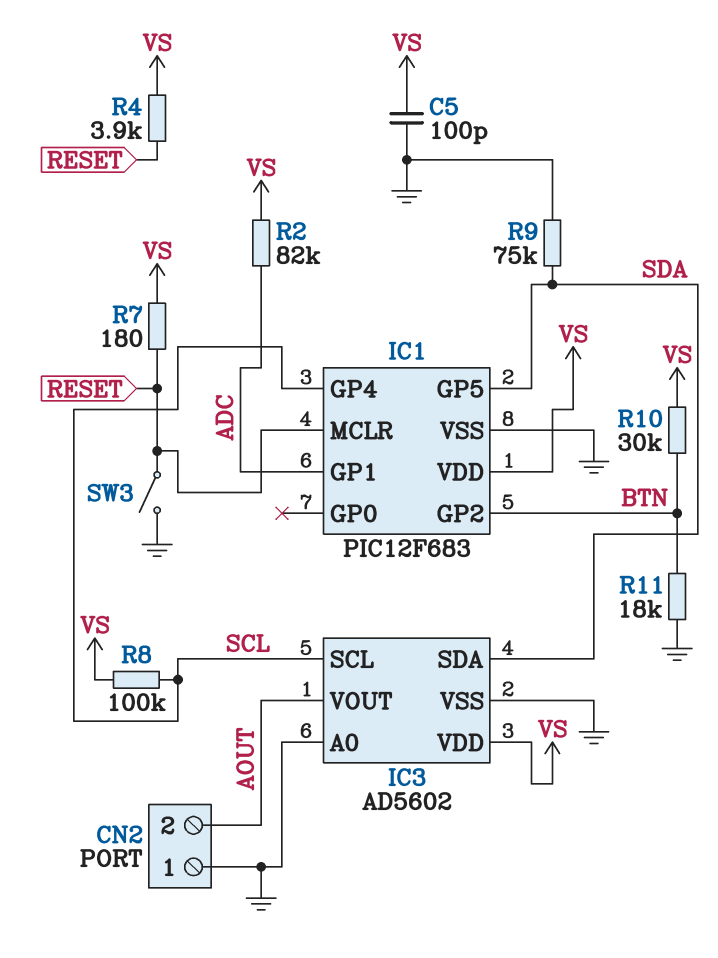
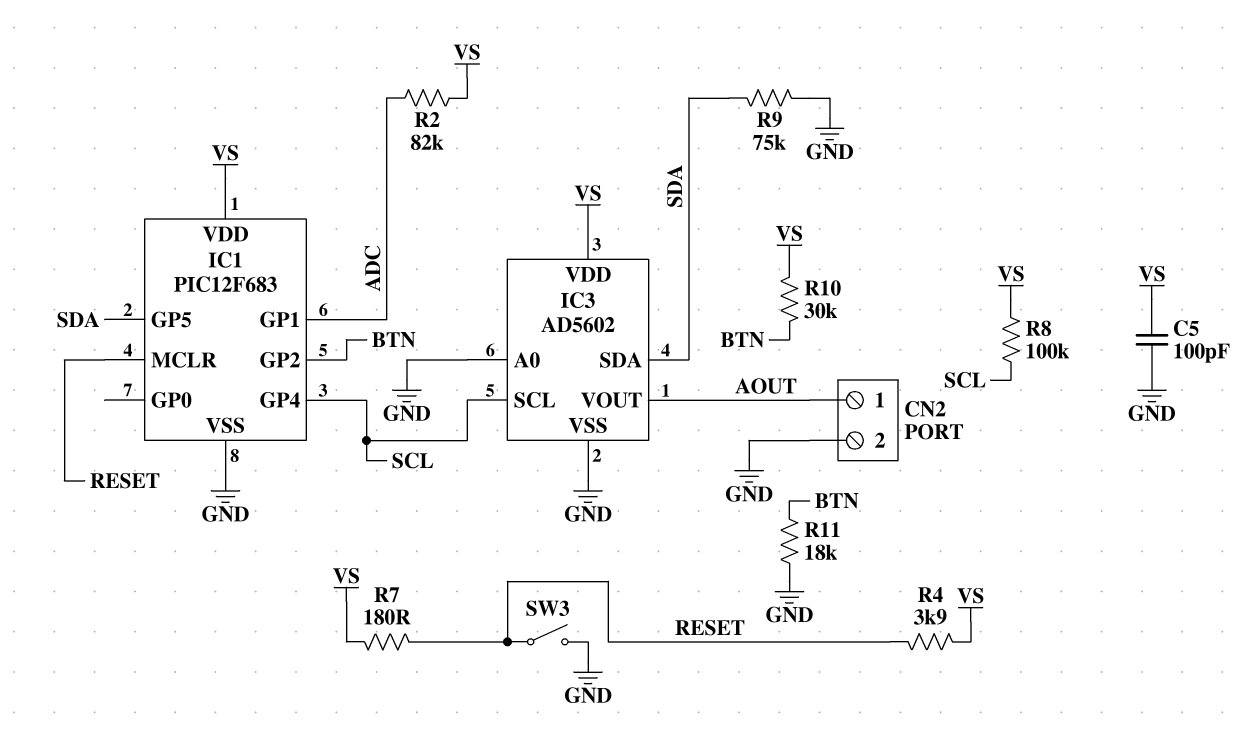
CN2 pin 1: GND -> AOUT
CN2 pin 2: AOUT -> GND

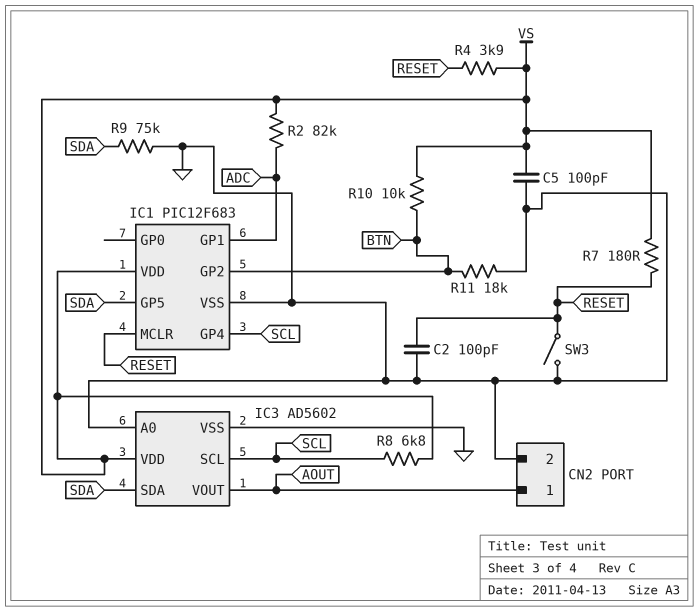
C2: none -> 100pF (GND, RESET)
R8: 100k (SCL, VS) -> 6.8k (SCL, VS)
R10: 30k (BTN, VS) -> 10k (BTN, VS)

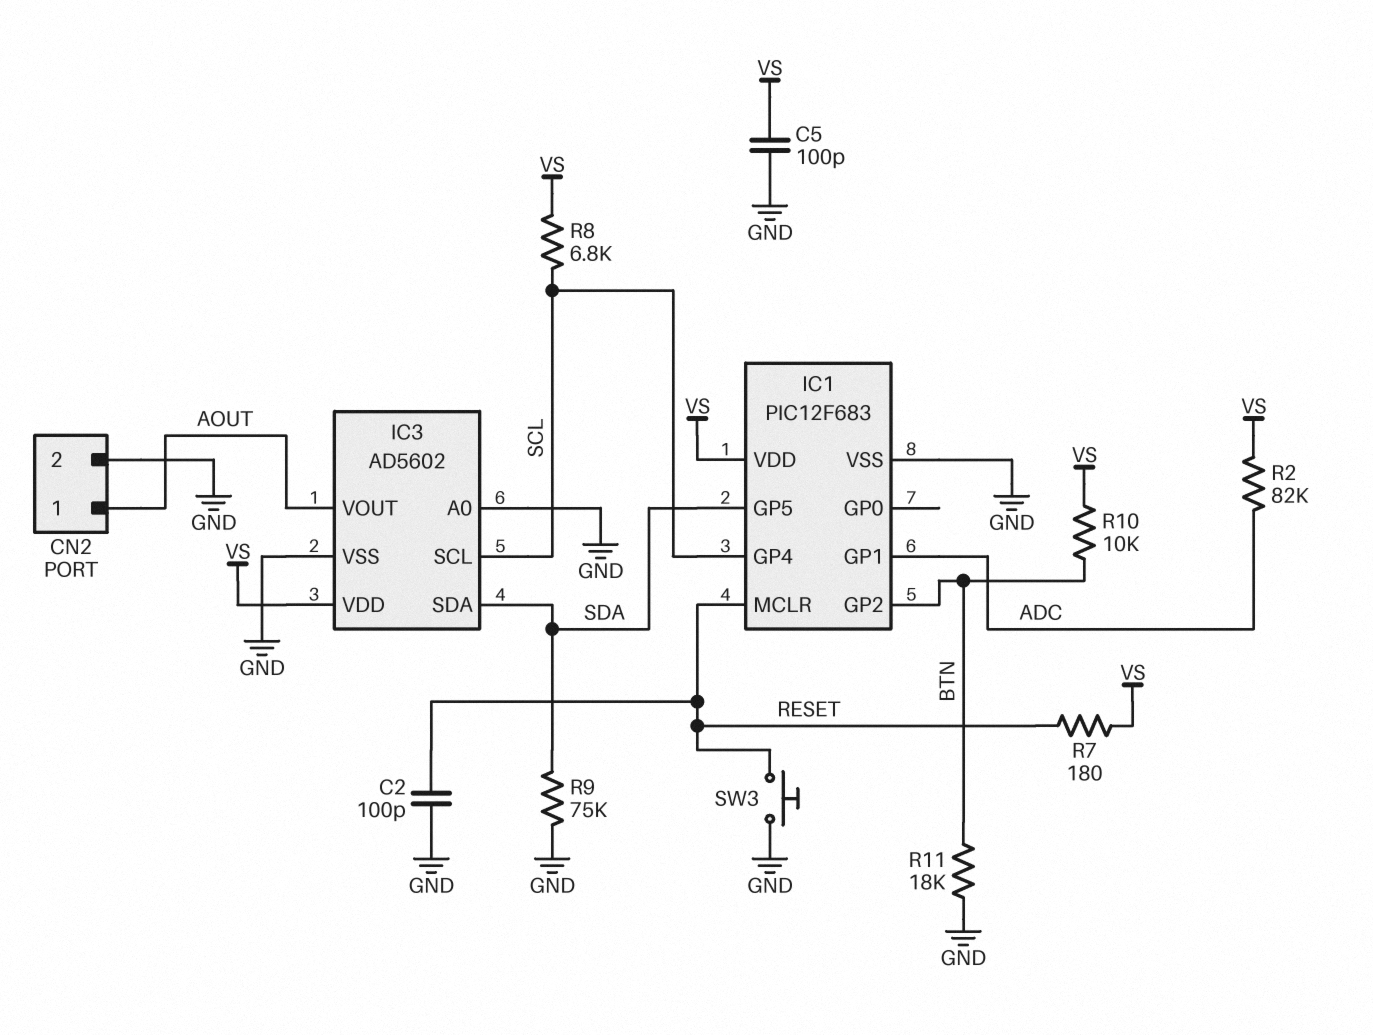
R4: 3.9k (RESET, VS) -> none
SW3: switch (GND, RESET) -> button (GND, RESET)

